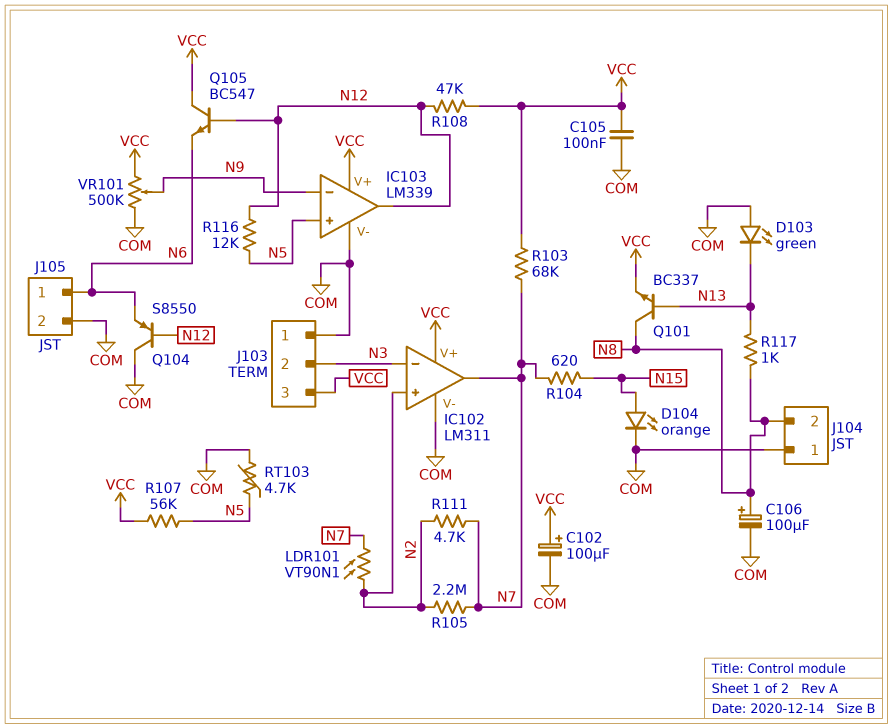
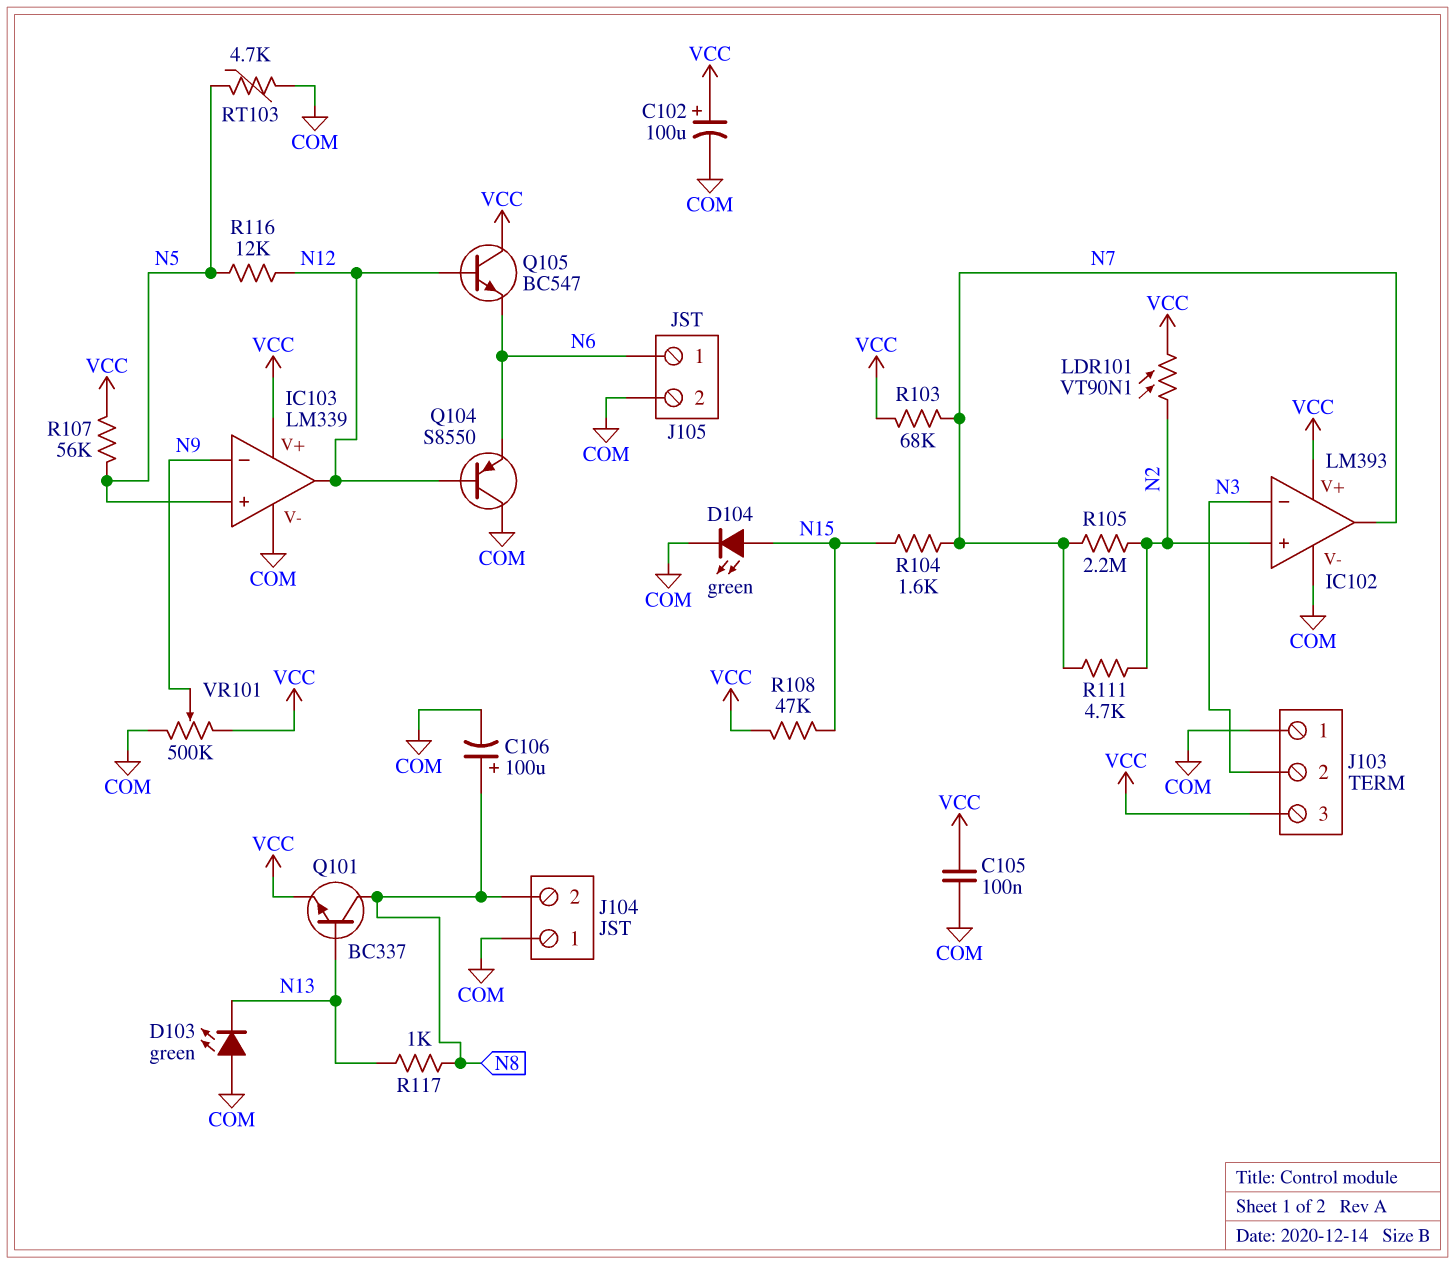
D104: LED orange (A N15, K COM) -> LED green (A N15, K COM)
IC102: LM311 -> LM393
LDR101: VT90N1 (N2, N7) -> VT90N1 (N2, VCC)
R104: 620 (N7, N15) -> 1.6k (N7, N15)
R108: 47k (N12, VCC) -> 47k (N15, VCC)

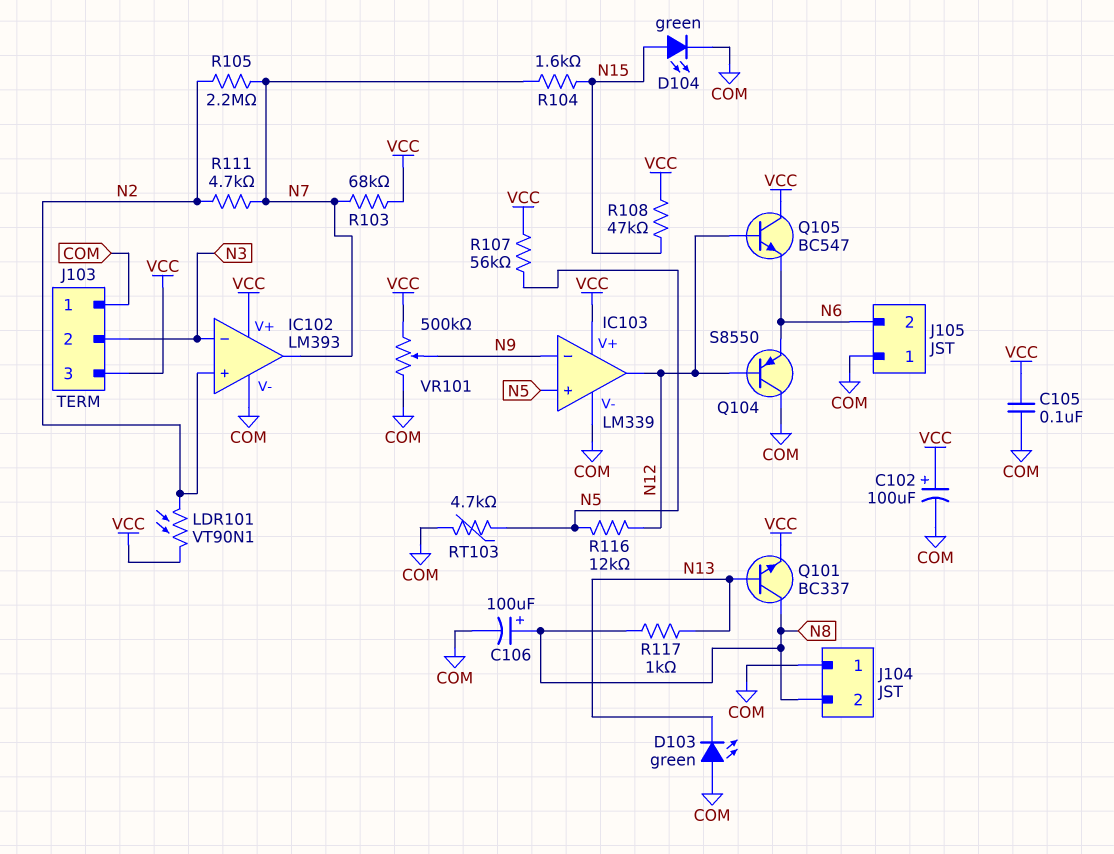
J105 pin 1: N6 -> COM
J105 pin 2: COM -> N6

